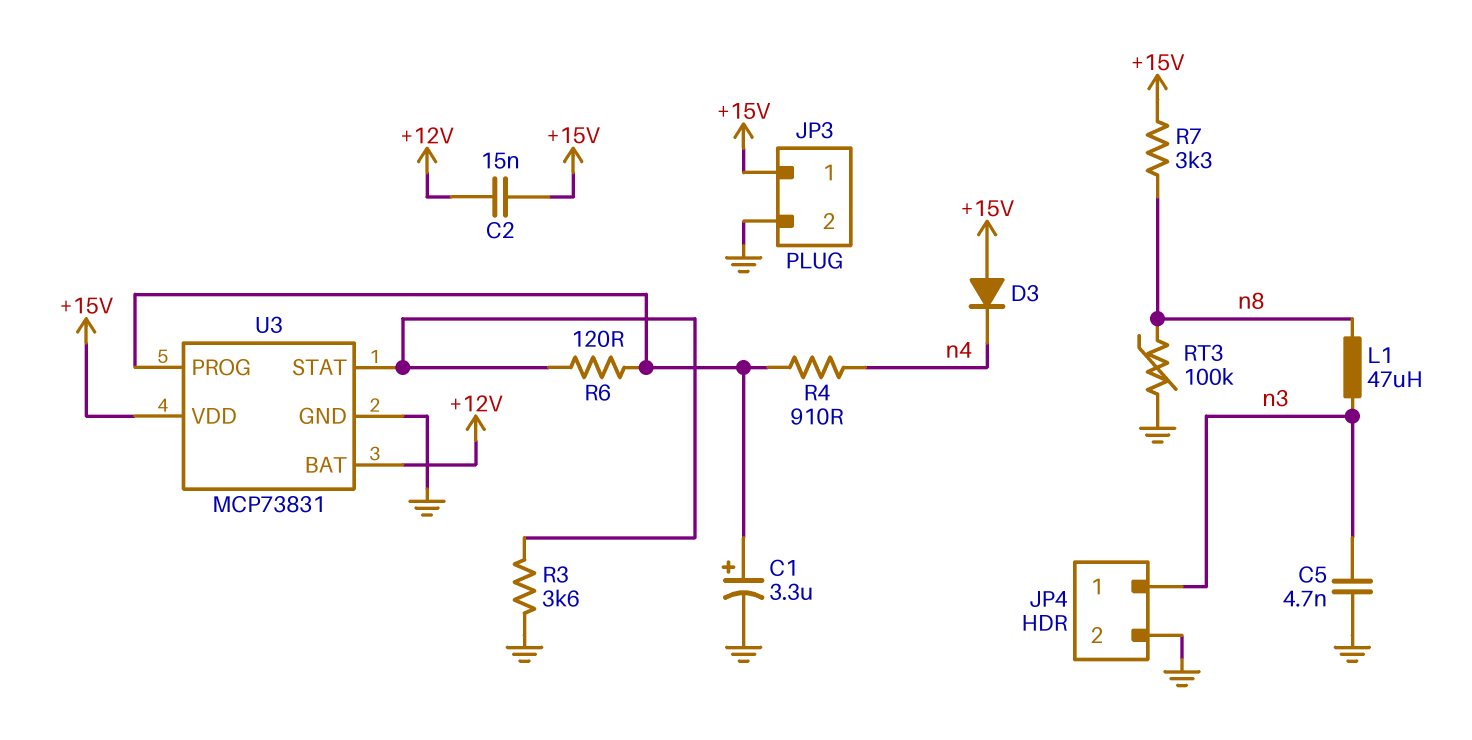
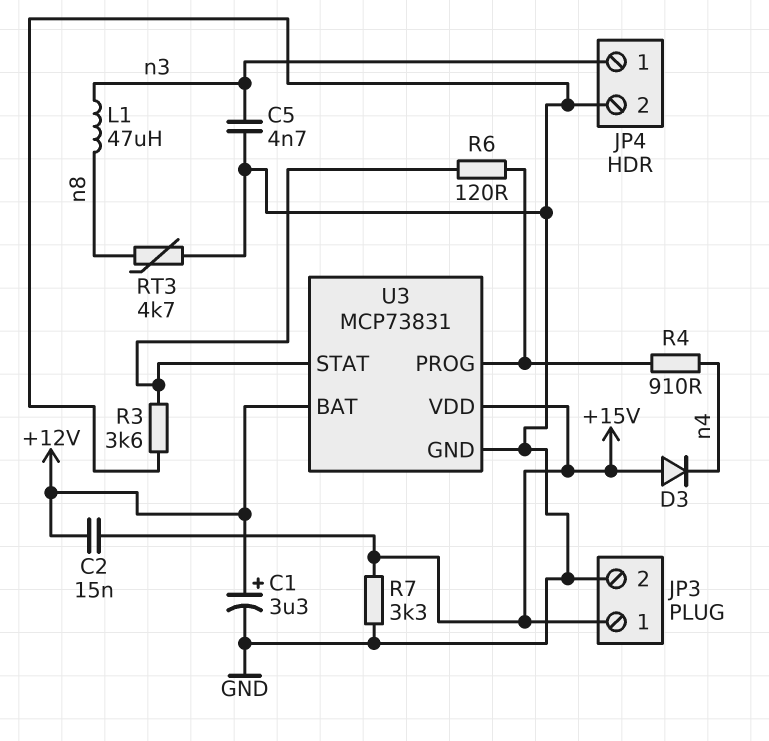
C1: 3.3uF (plus U3/PROG, minus GND) -> 3.3uF (plus +12V, minus GND)
R7: 3.3k (+15V, n8) -> 3.3k (+15V, GND)
RT3: 100k (GND, n8) -> 4.7k (GND, n8)

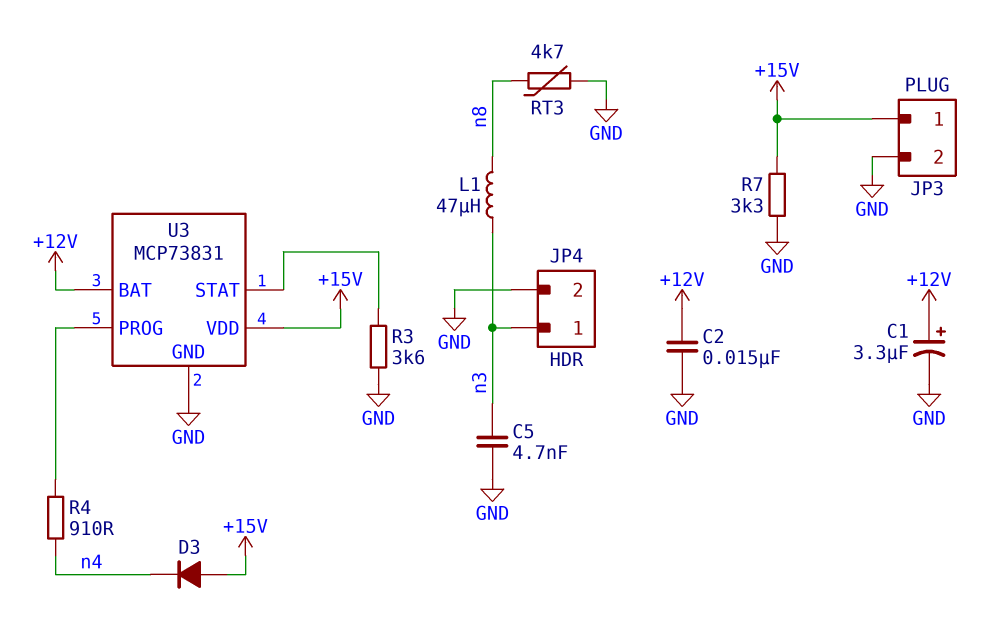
C2: 15nF (+12V, +15V) -> 15nF (+12V, GND)
R6: 120 (U3/PROG, U3/STAT) -> none

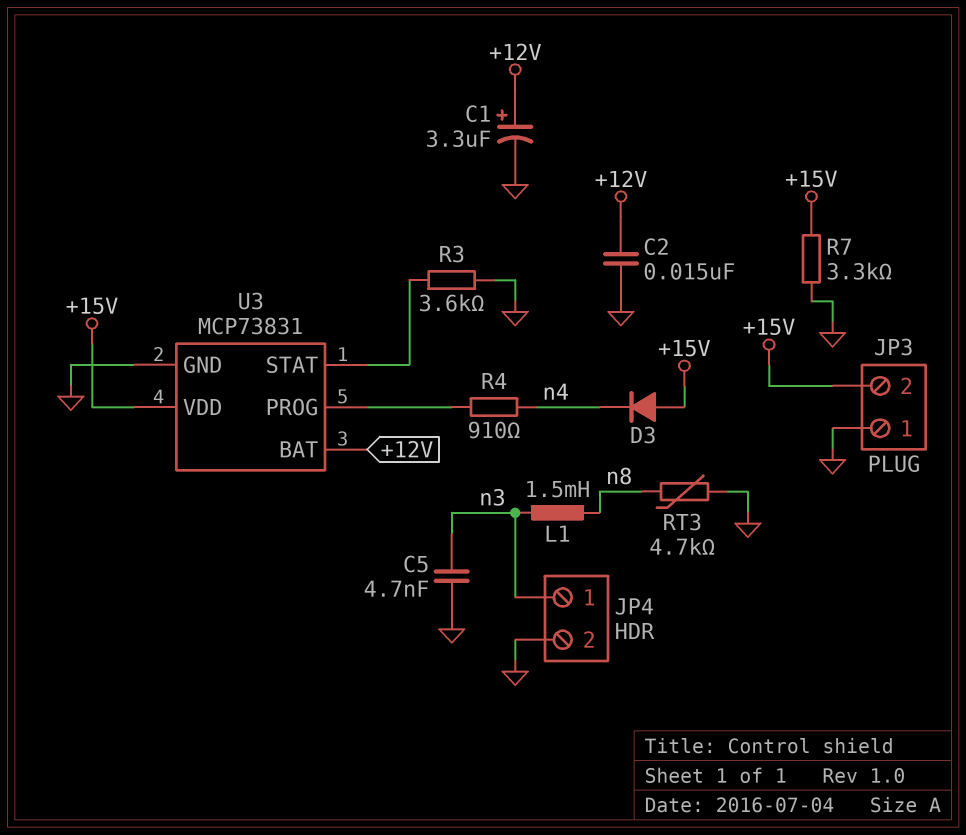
JP3 pin 1: +15V -> GND
JP3 pin 2: GND -> +15V
L1: 47uH (n3, n8) -> 1.5mH (n3, n8)

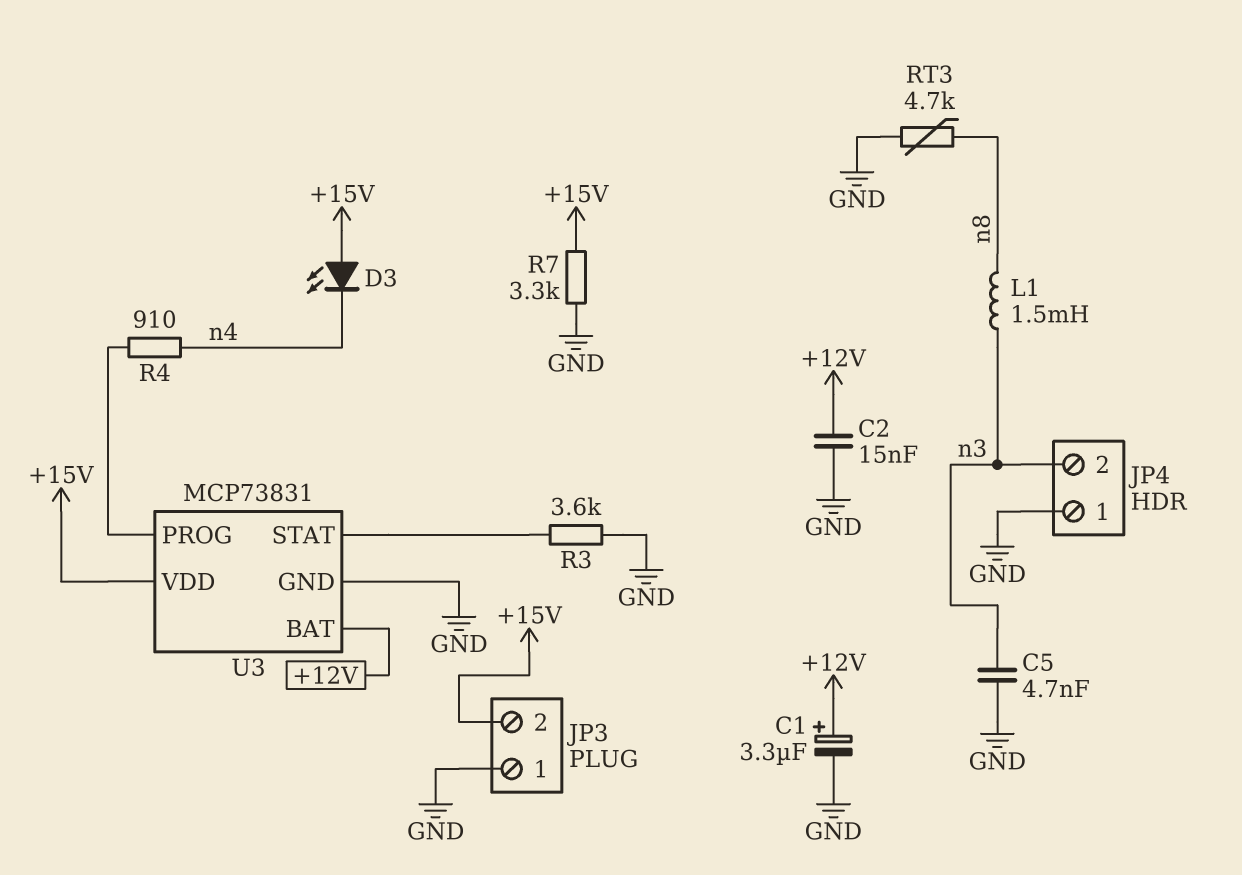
D3: diode (A +15V, K n4) -> LED (A +15V, K n4)
JP4 pin 1: n3 -> GND
JP4 pin 2: GND -> n3

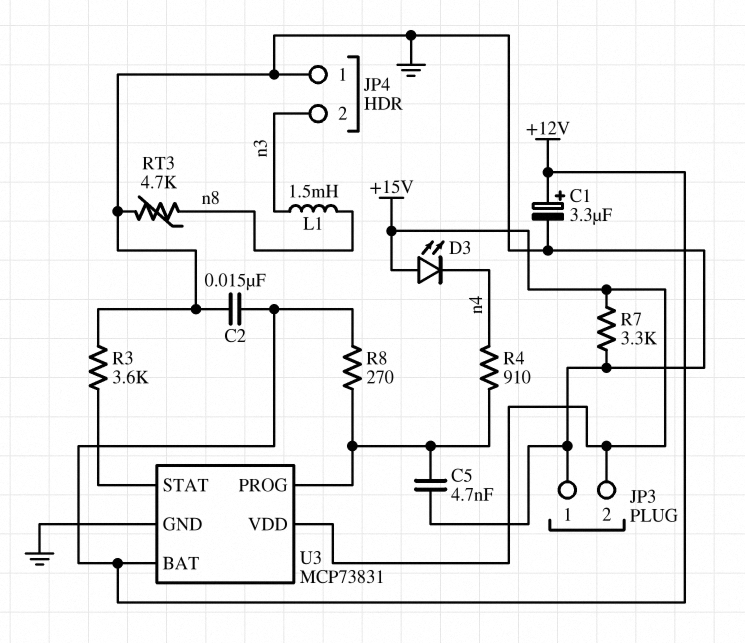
C5: 4.7nF (GND, n3) -> 4.7nF (GND, U3/PROG)
R8: none -> 270 (+12V, U3/PROG)

